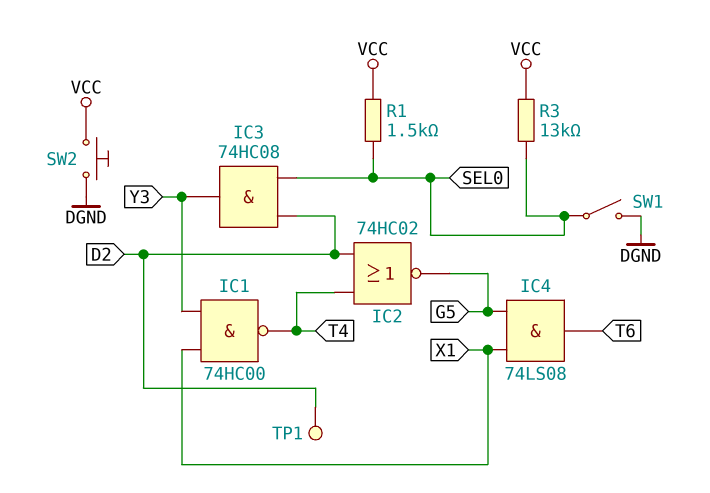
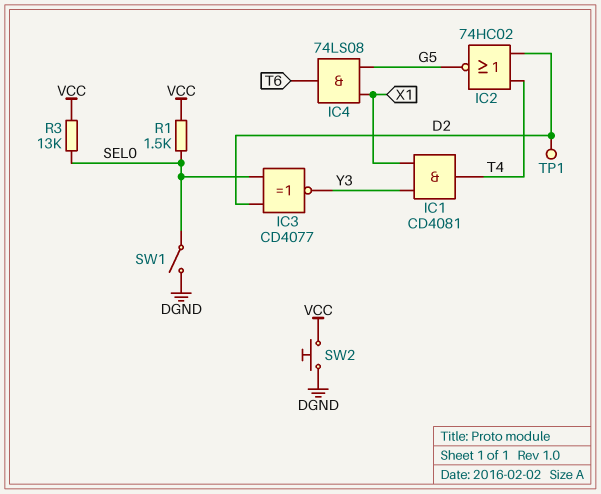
IC1: NAND 74HC00 (in X1, in Y3, out T4) -> AND CD4081 (in X1, in Y3, out T4)
IC3: AND 74HC08 (in D2, in SEL0, out Y3) -> XNOR CD4077 (in D2, in SEL0, out Y3)

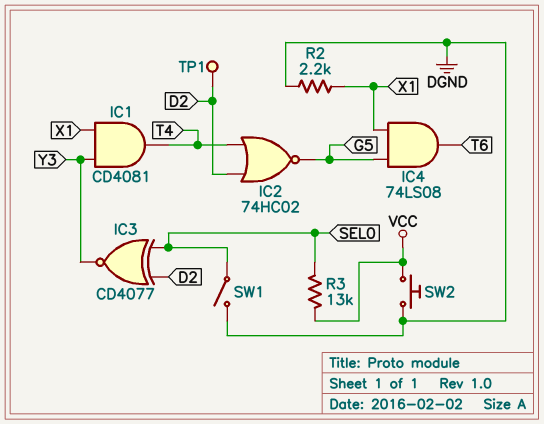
R1: 1.5k (SEL0, VCC) -> none
R2: none -> 2.2k (DGND, X1)

